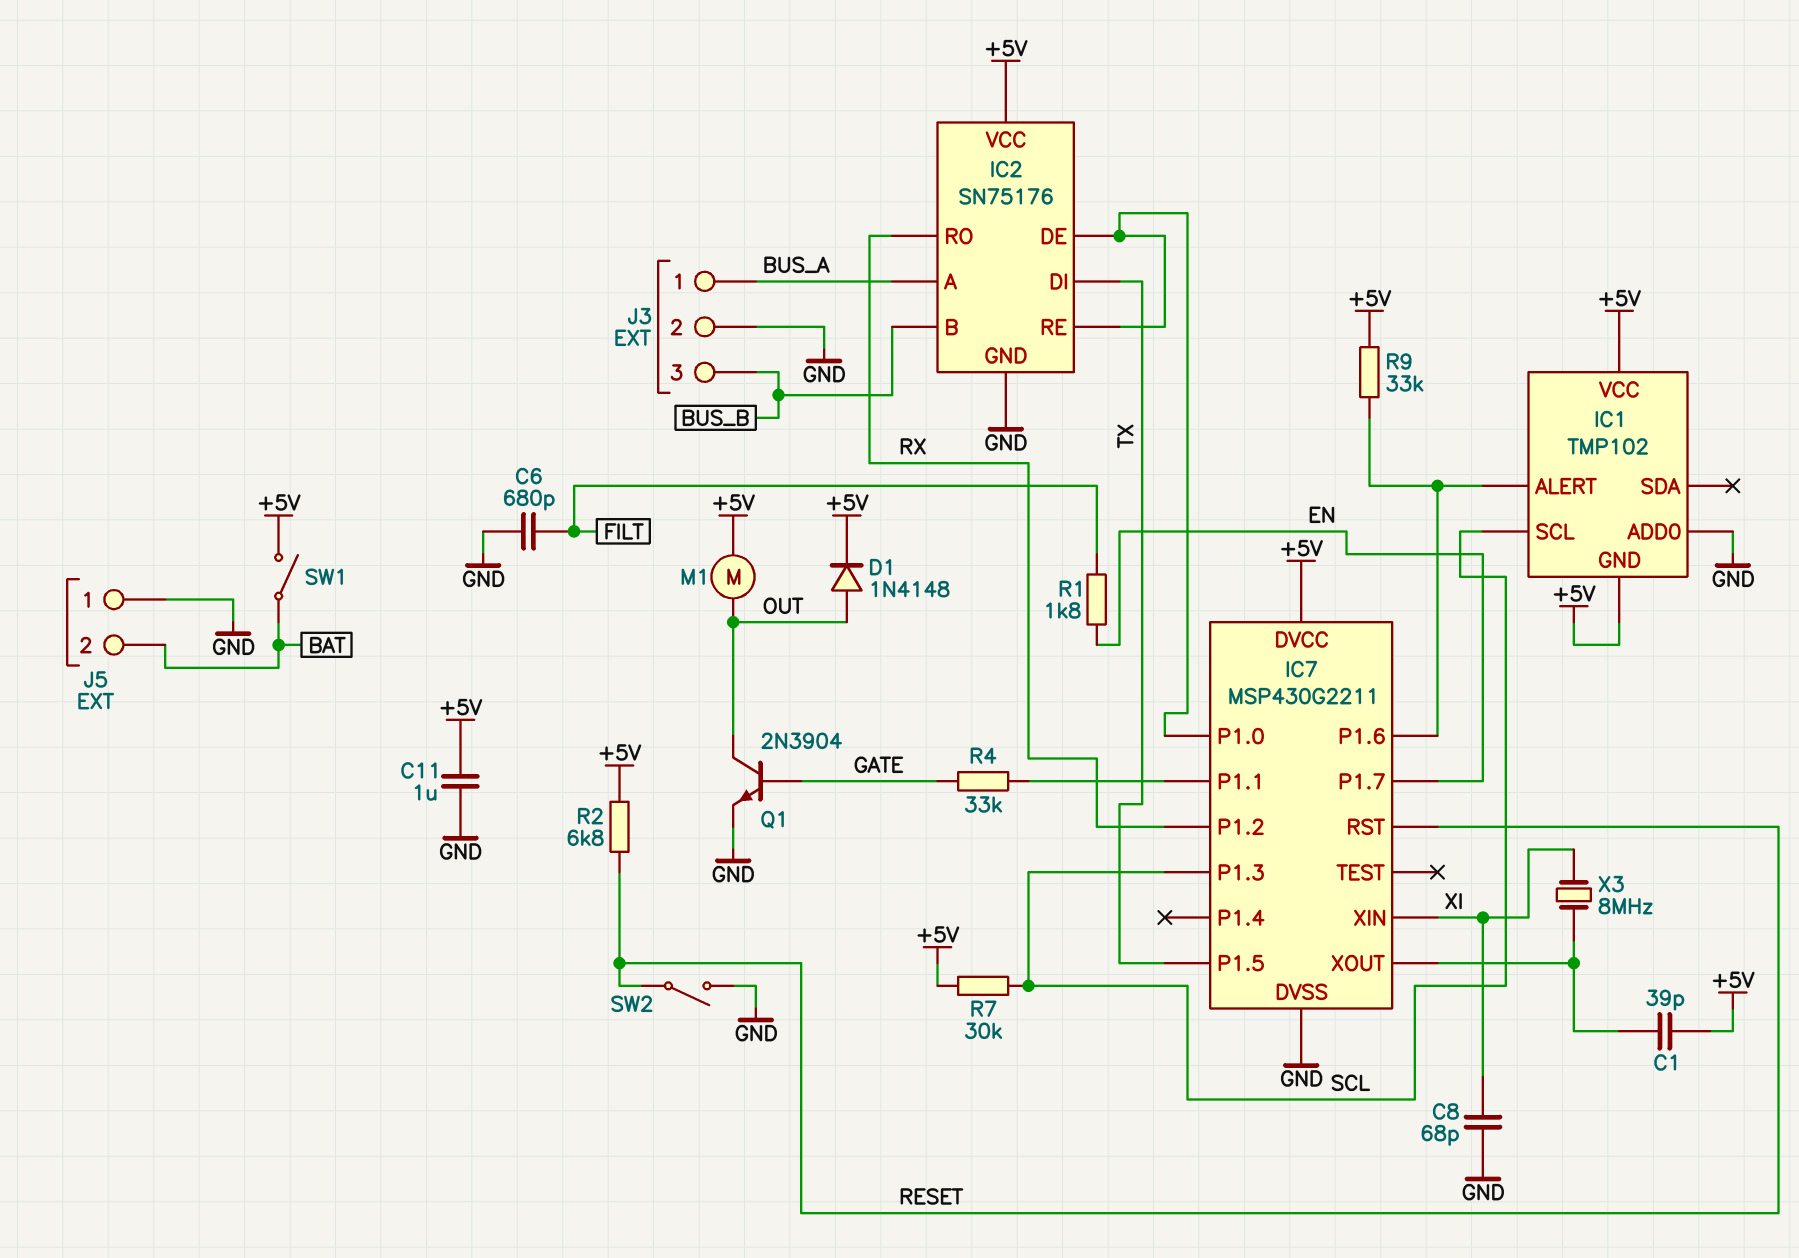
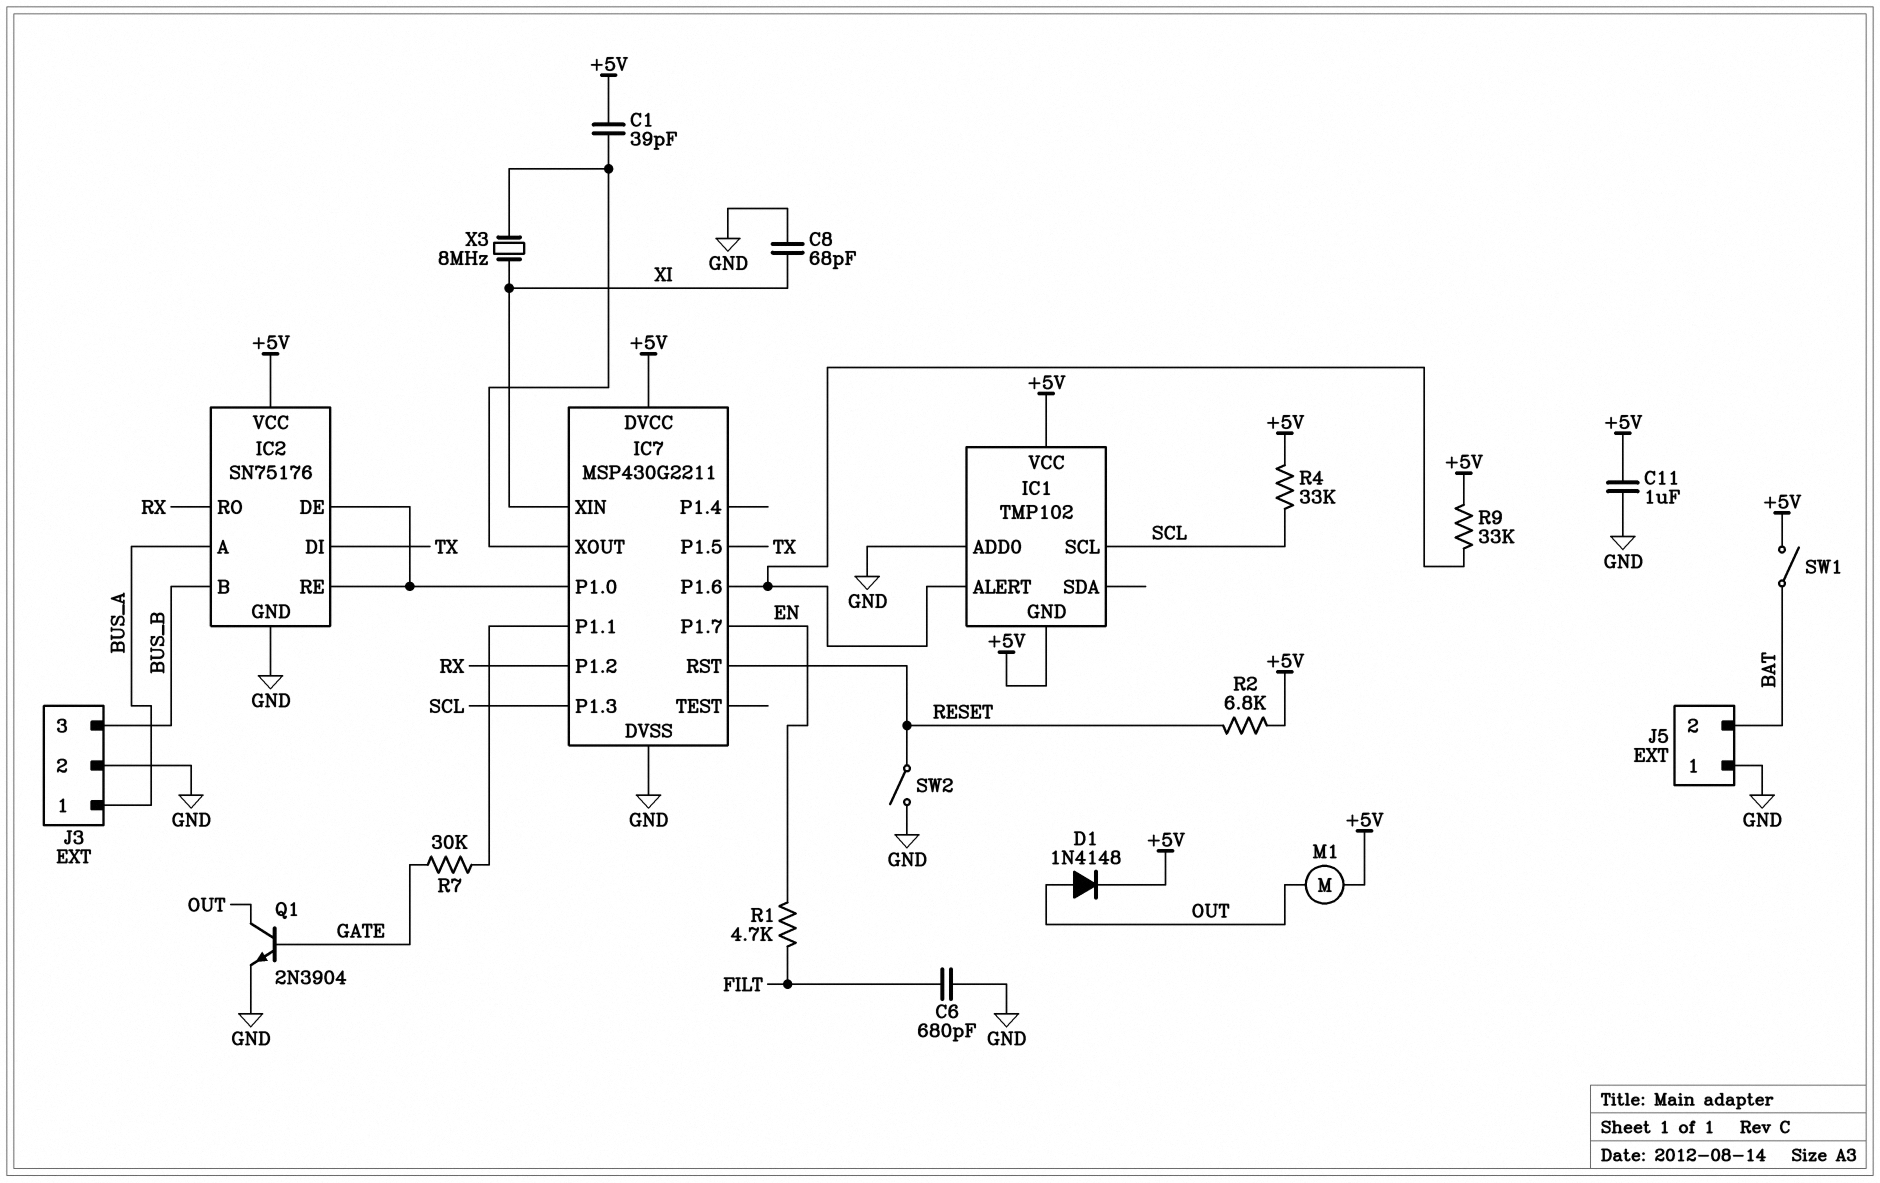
R1: 1.8k (EN, FILT) -> 4.7k (EN, FILT)
R4: 33k (GATE, IC7/P1.1) -> 33k (+5V, SCL)
R7: 30k (+5V, SCL) -> 30k (GATE, IC7/P1.1)

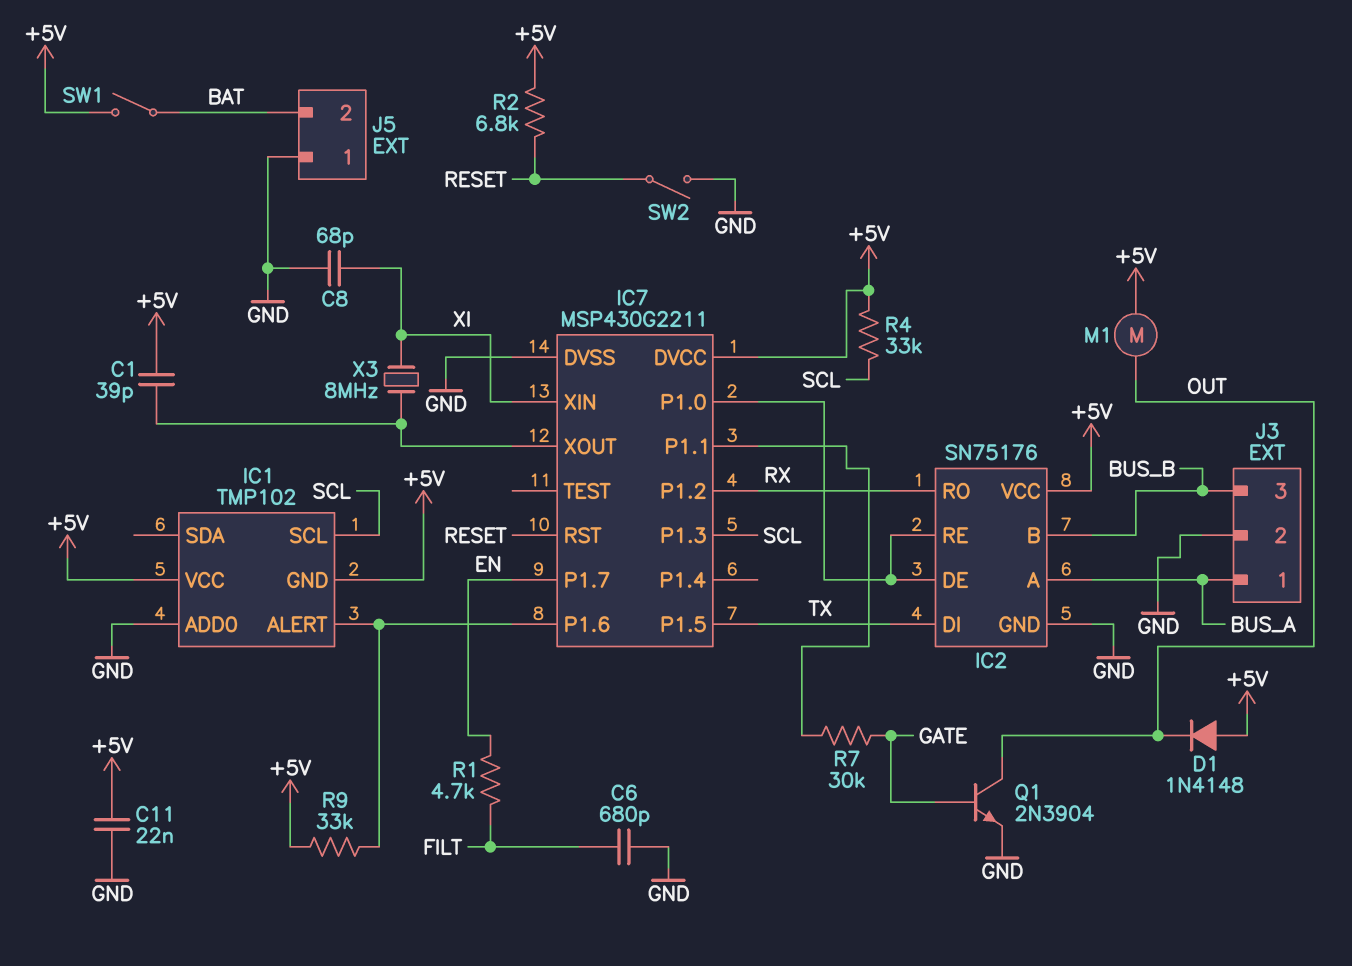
C11: 1uF (+5V, GND) -> 22nF (+5V, GND)
D1: diode 1N4148 (A OUT, K +5V) -> diode 1N4148 (A +5V, K OUT)

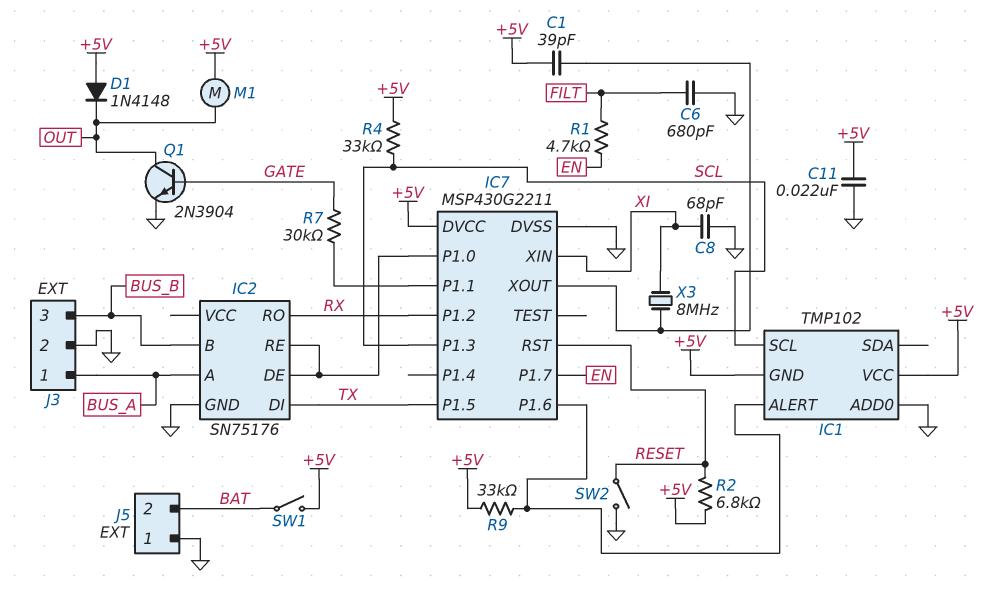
IC2 pin VCC: +5V -> none

